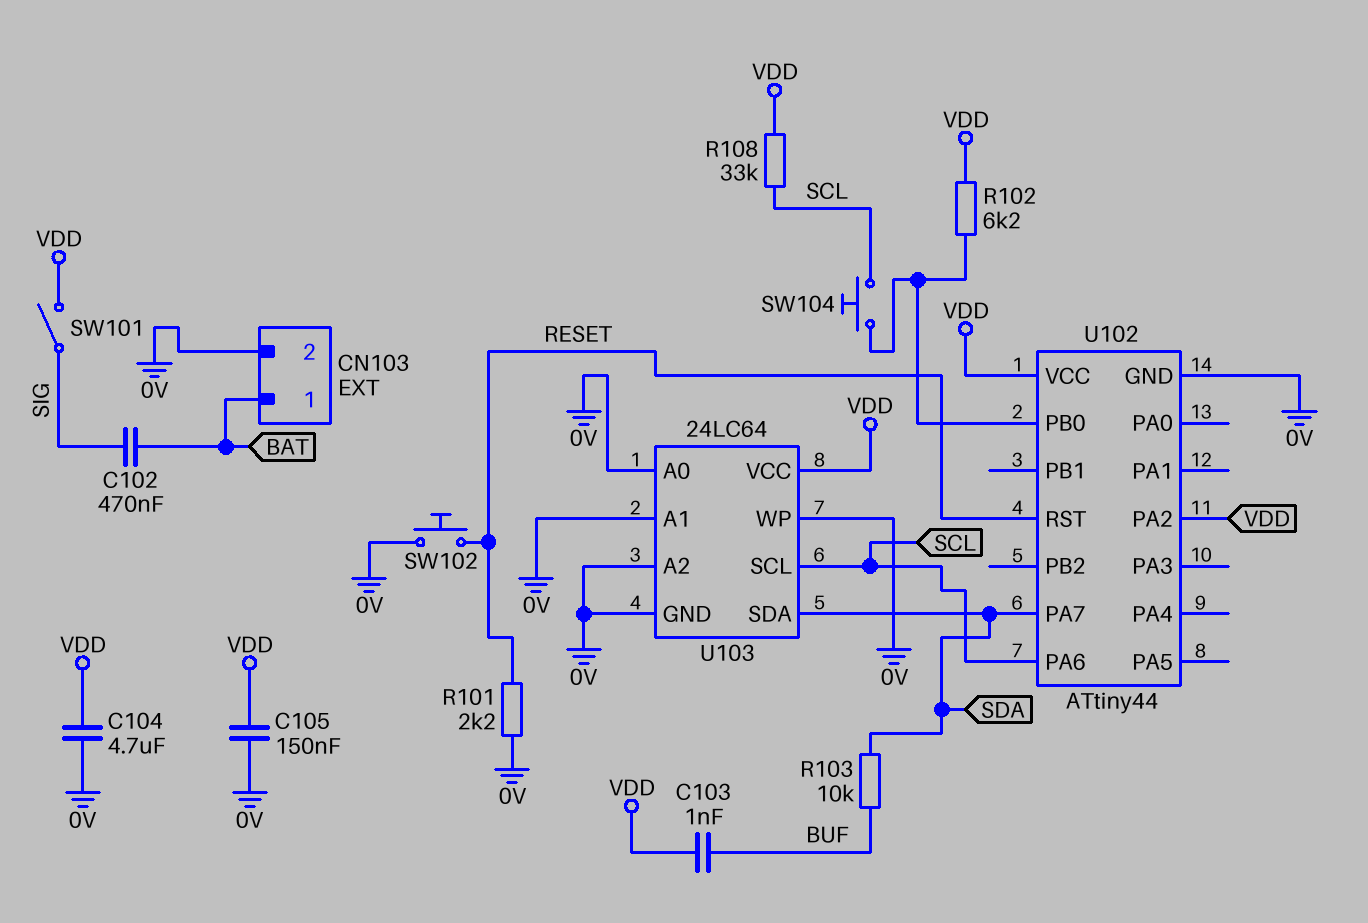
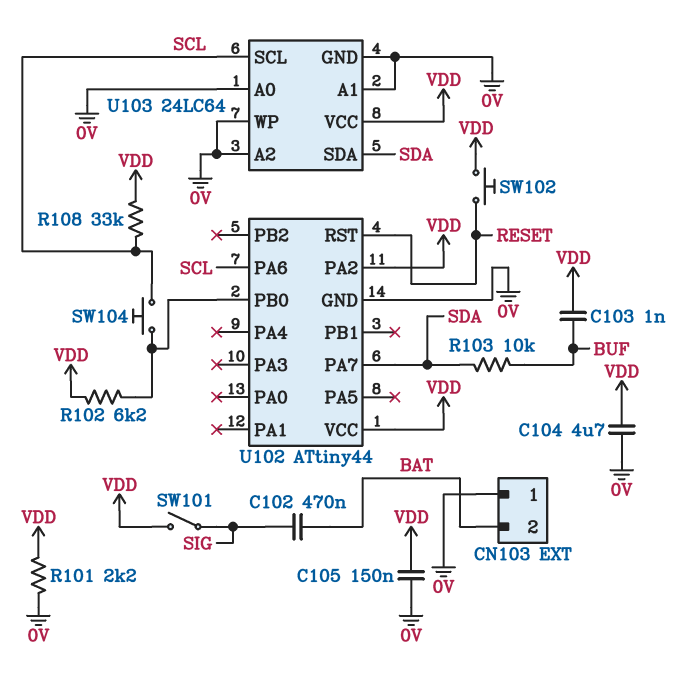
CN103 pin 1: BAT -> 0V
CN103 pin 2: 0V -> BAT
R101: 2.2k (0V, RESET) -> 2.2k (0V, VDD)
SW102: button (0V, RESET) -> button (RESET, VDD)

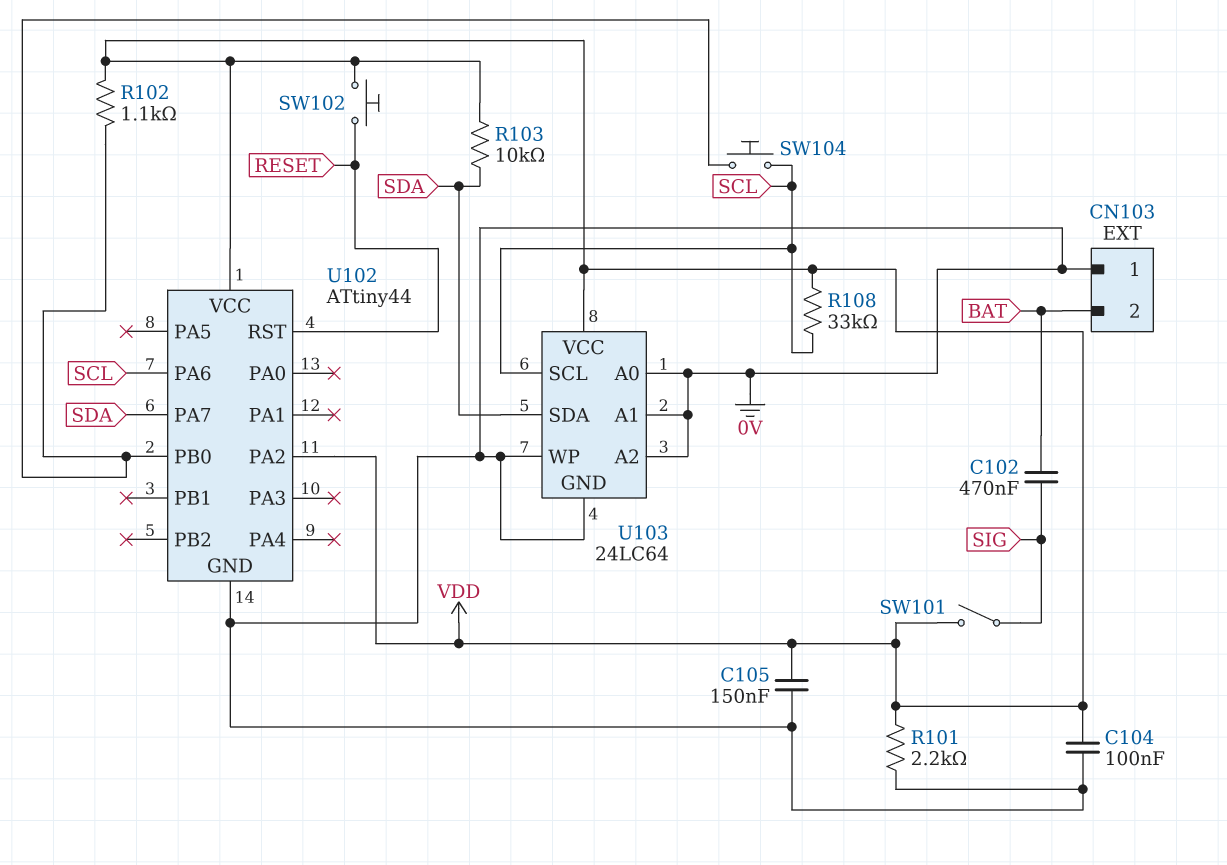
C103: 1nF (BUF, VDD) -> none
C104: 4.7uF (0V, VDD) -> 100nF (0V, VDD)
R102: 6.2k (U102/PB0, VDD) -> 1.1k (U102/PB0, VDD)
R103: 10k (BUF, SDA) -> 10k (SDA, VDD)

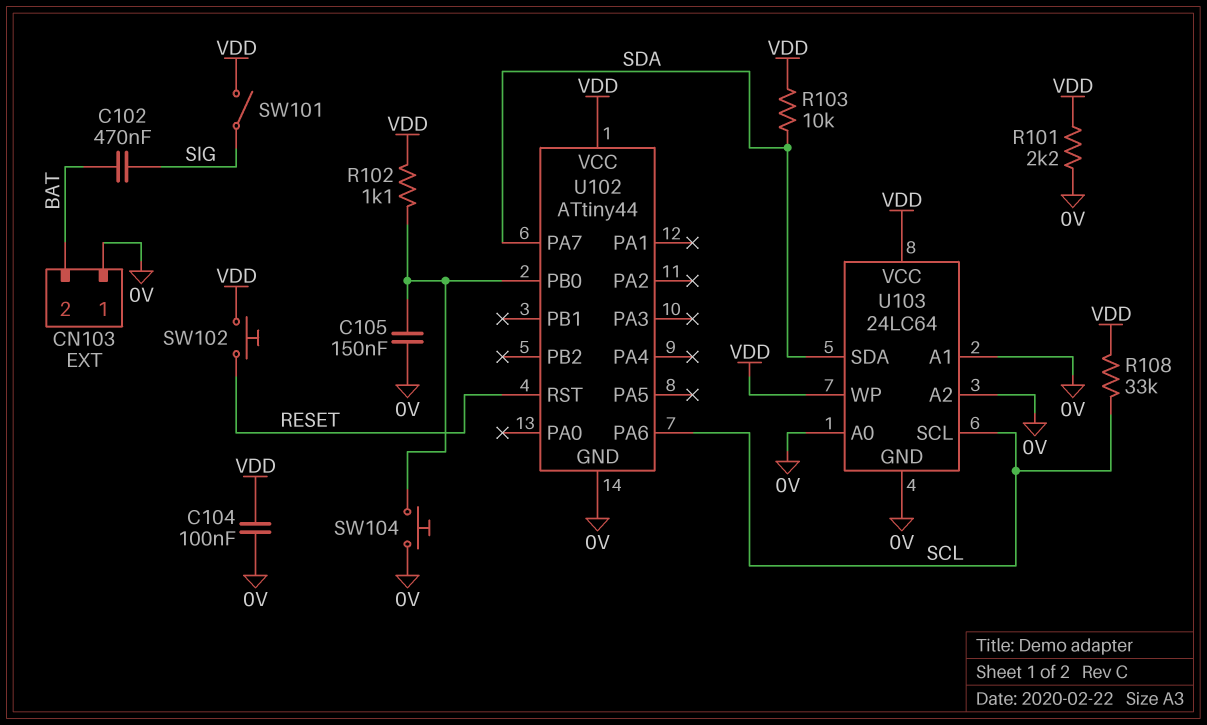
C105: 150nF (0V, VDD) -> 150nF (0V, U102/PB0)
SW104: button (SCL, U102/PB0) -> button (0V, U102/PB0)
U102 pin PA2: VDD -> none
U103 pin WP: 0V -> VDD

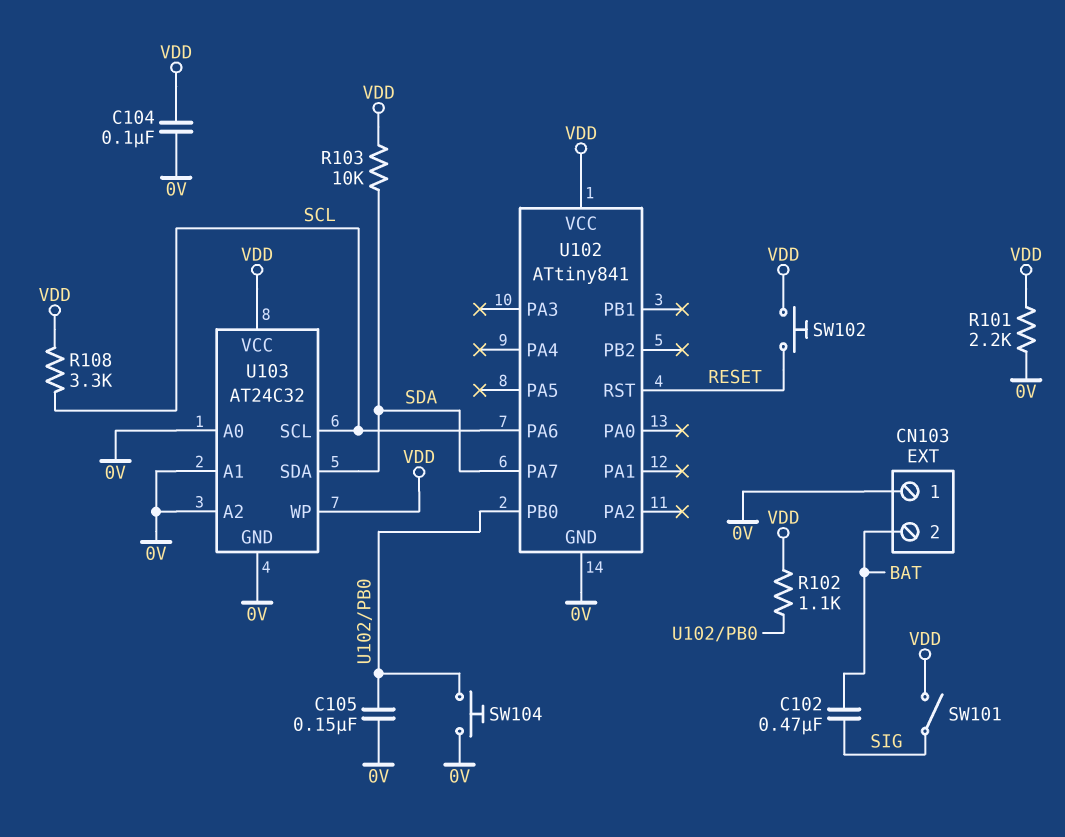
R108: 33k (SCL, VDD) -> 3.3k (SCL, VDD)
U102: ATtiny44 -> ATtiny841
U103: 24LC64 -> AT24C32

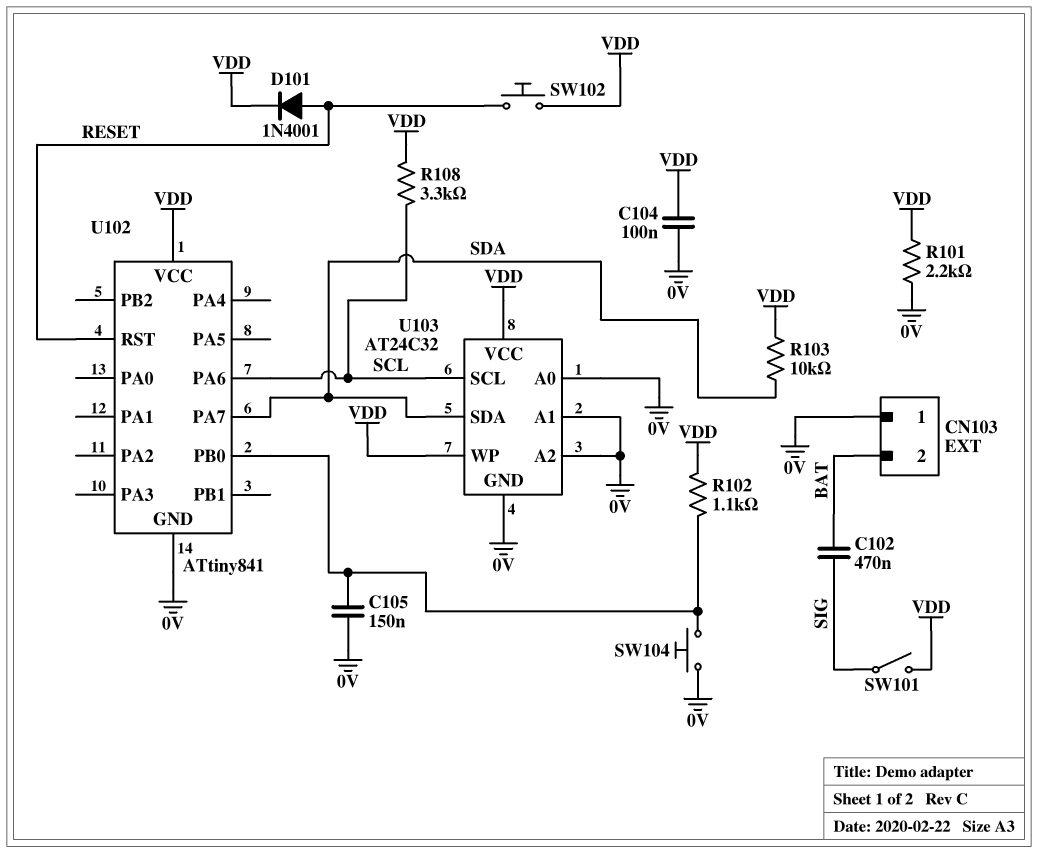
D101: none -> diode 1N4001 (A RESET, K VDD)

